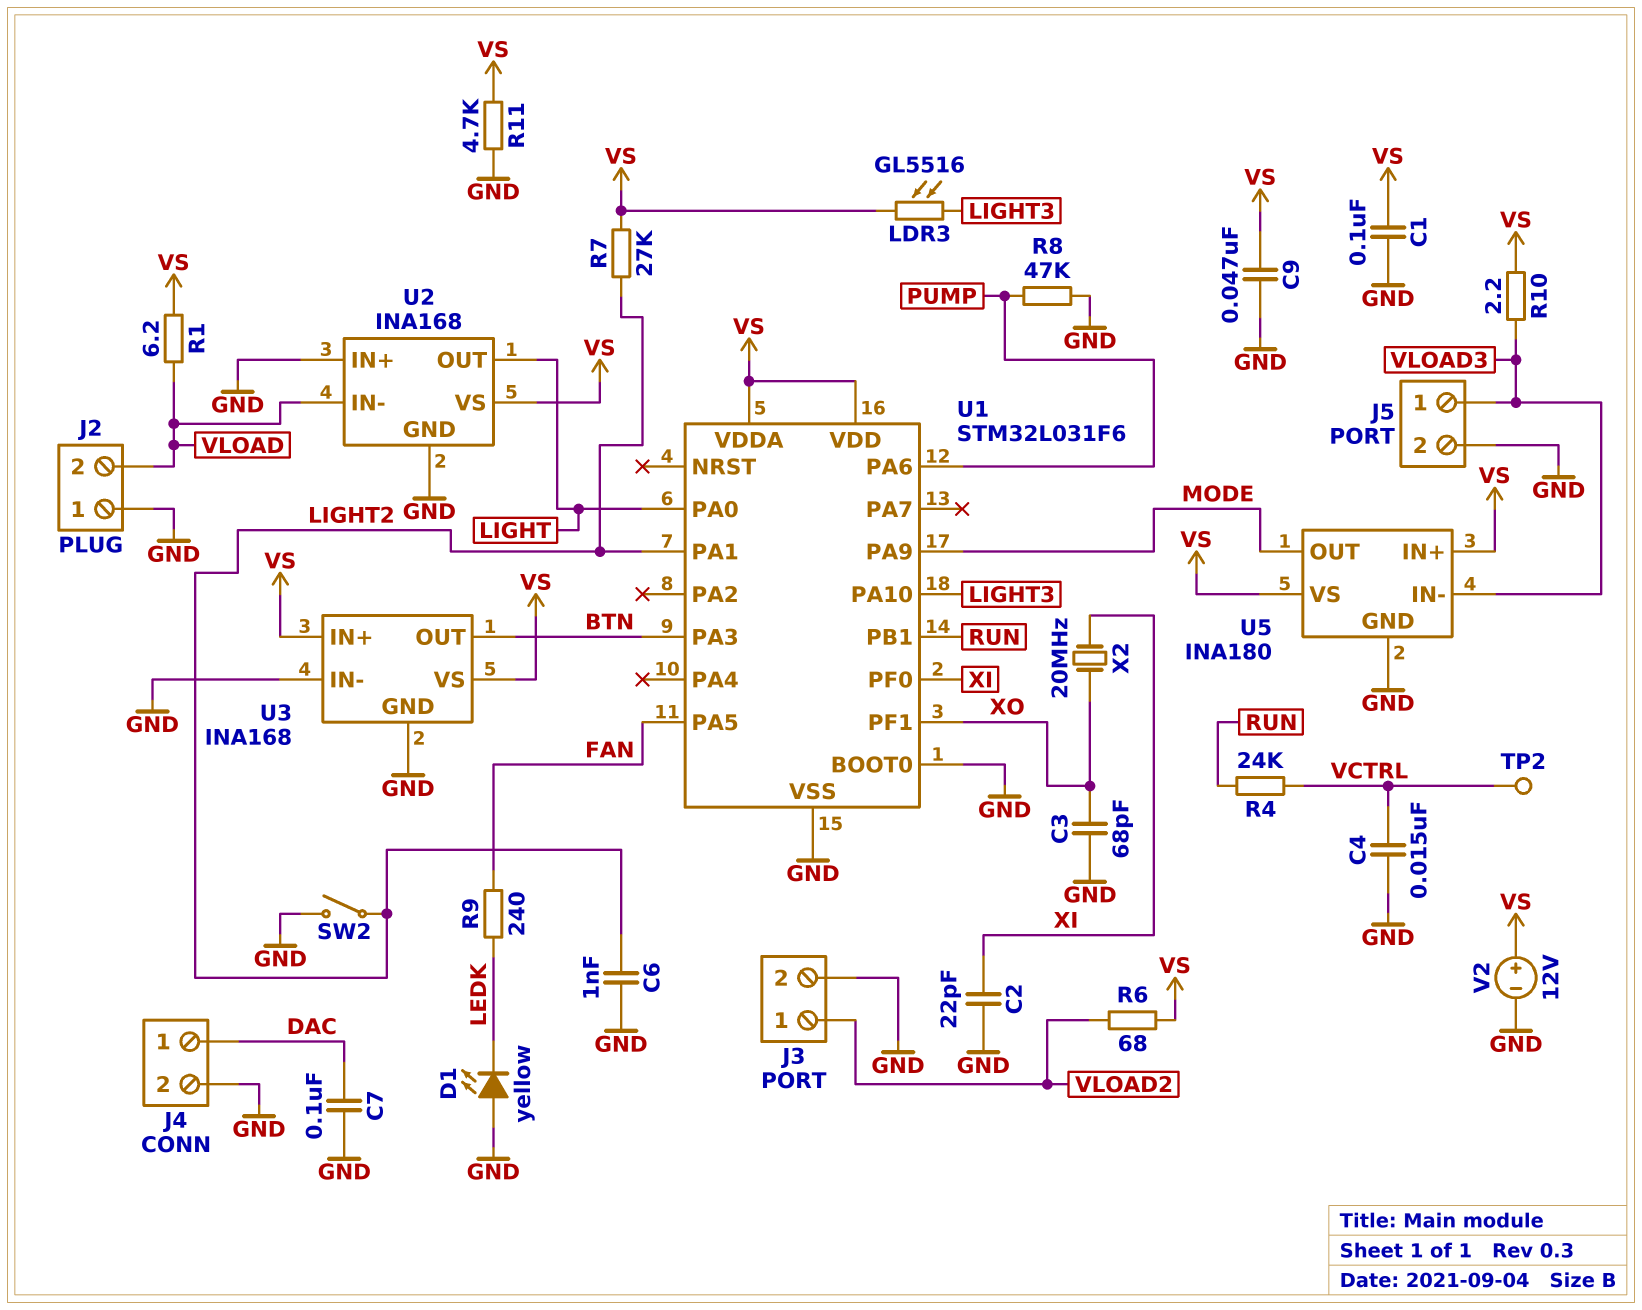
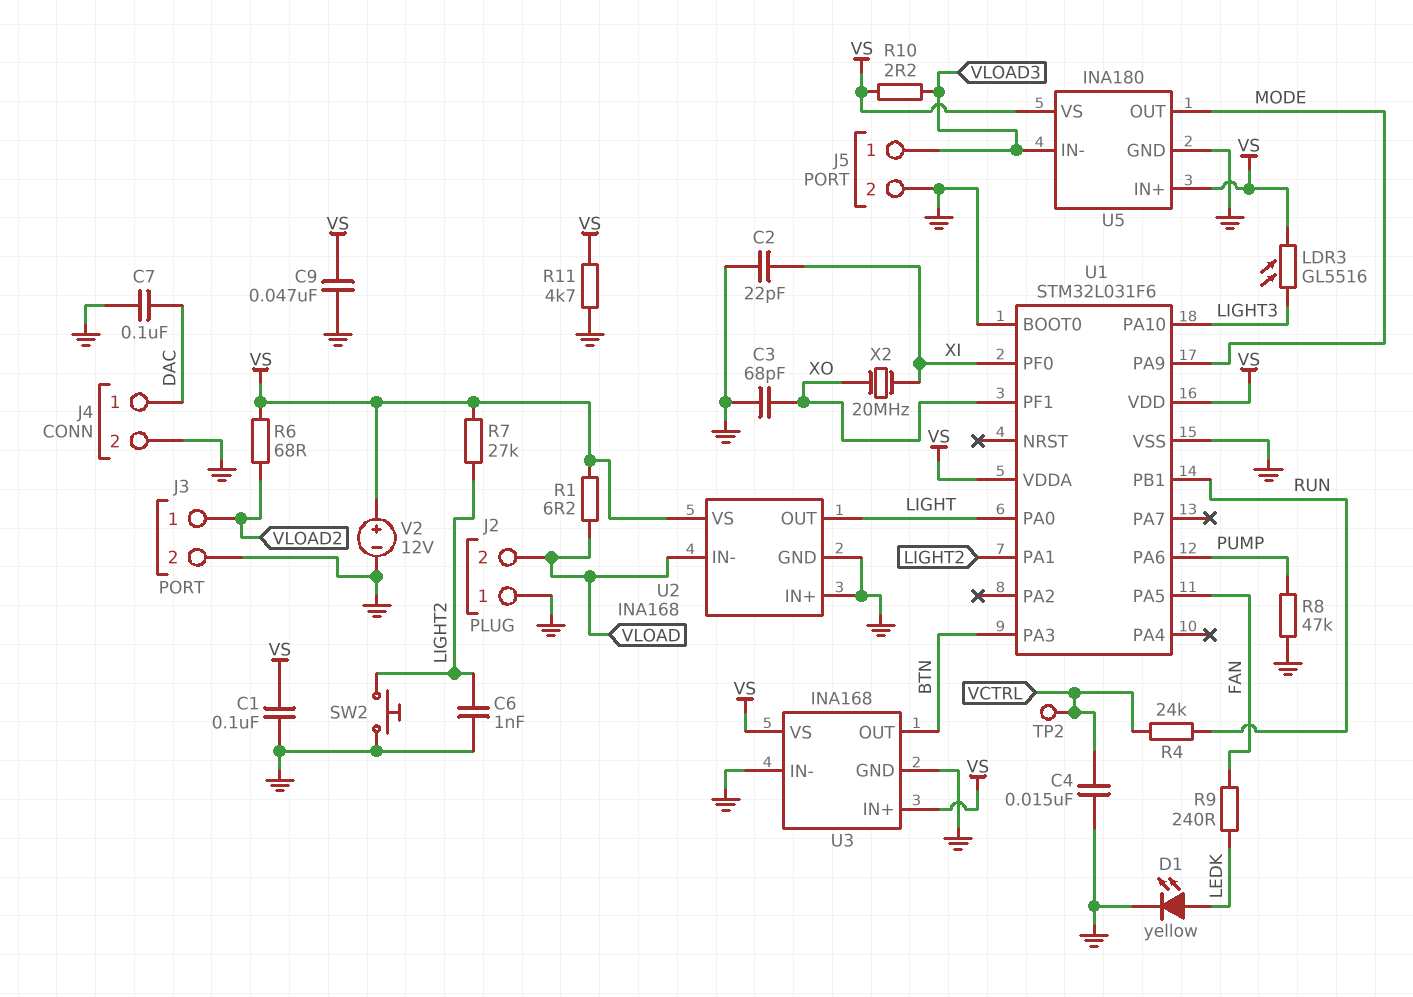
D1: LED yellow (A GND, K LEDK) -> LED yellow (A LEDK, K GND)
SW2: switch (GND, LIGHT2) -> button (GND, LIGHT2)

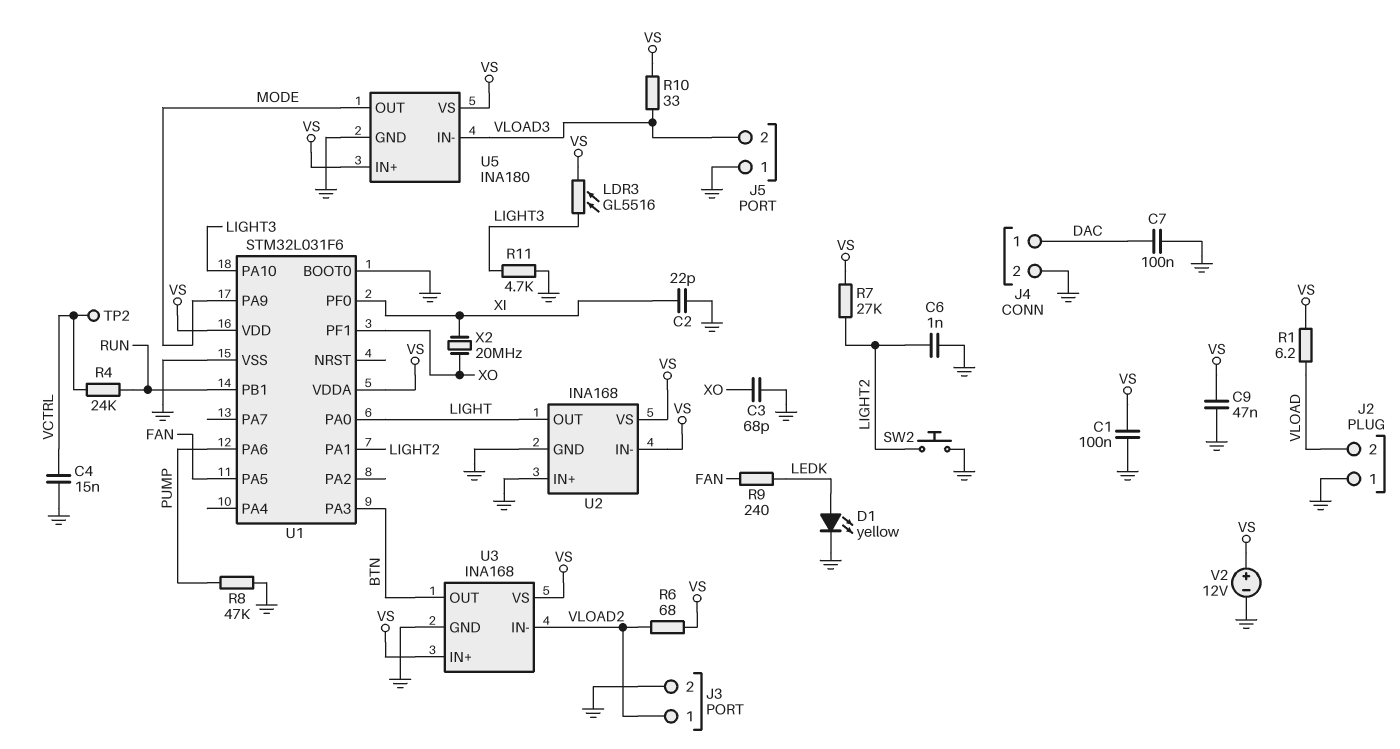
J5 pin 1: VLOAD3 -> GND
J5 pin 2: GND -> VLOAD3
R10: 2.2 (VLOAD3, VS) -> 33 (VLOAD3, VS)
R11: 4.7k (GND, VS) -> 4.7k (GND, LIGHT3)
U2 pin IN-: VLOAD -> VS
U3 pin IN-: GND -> VLOAD2

